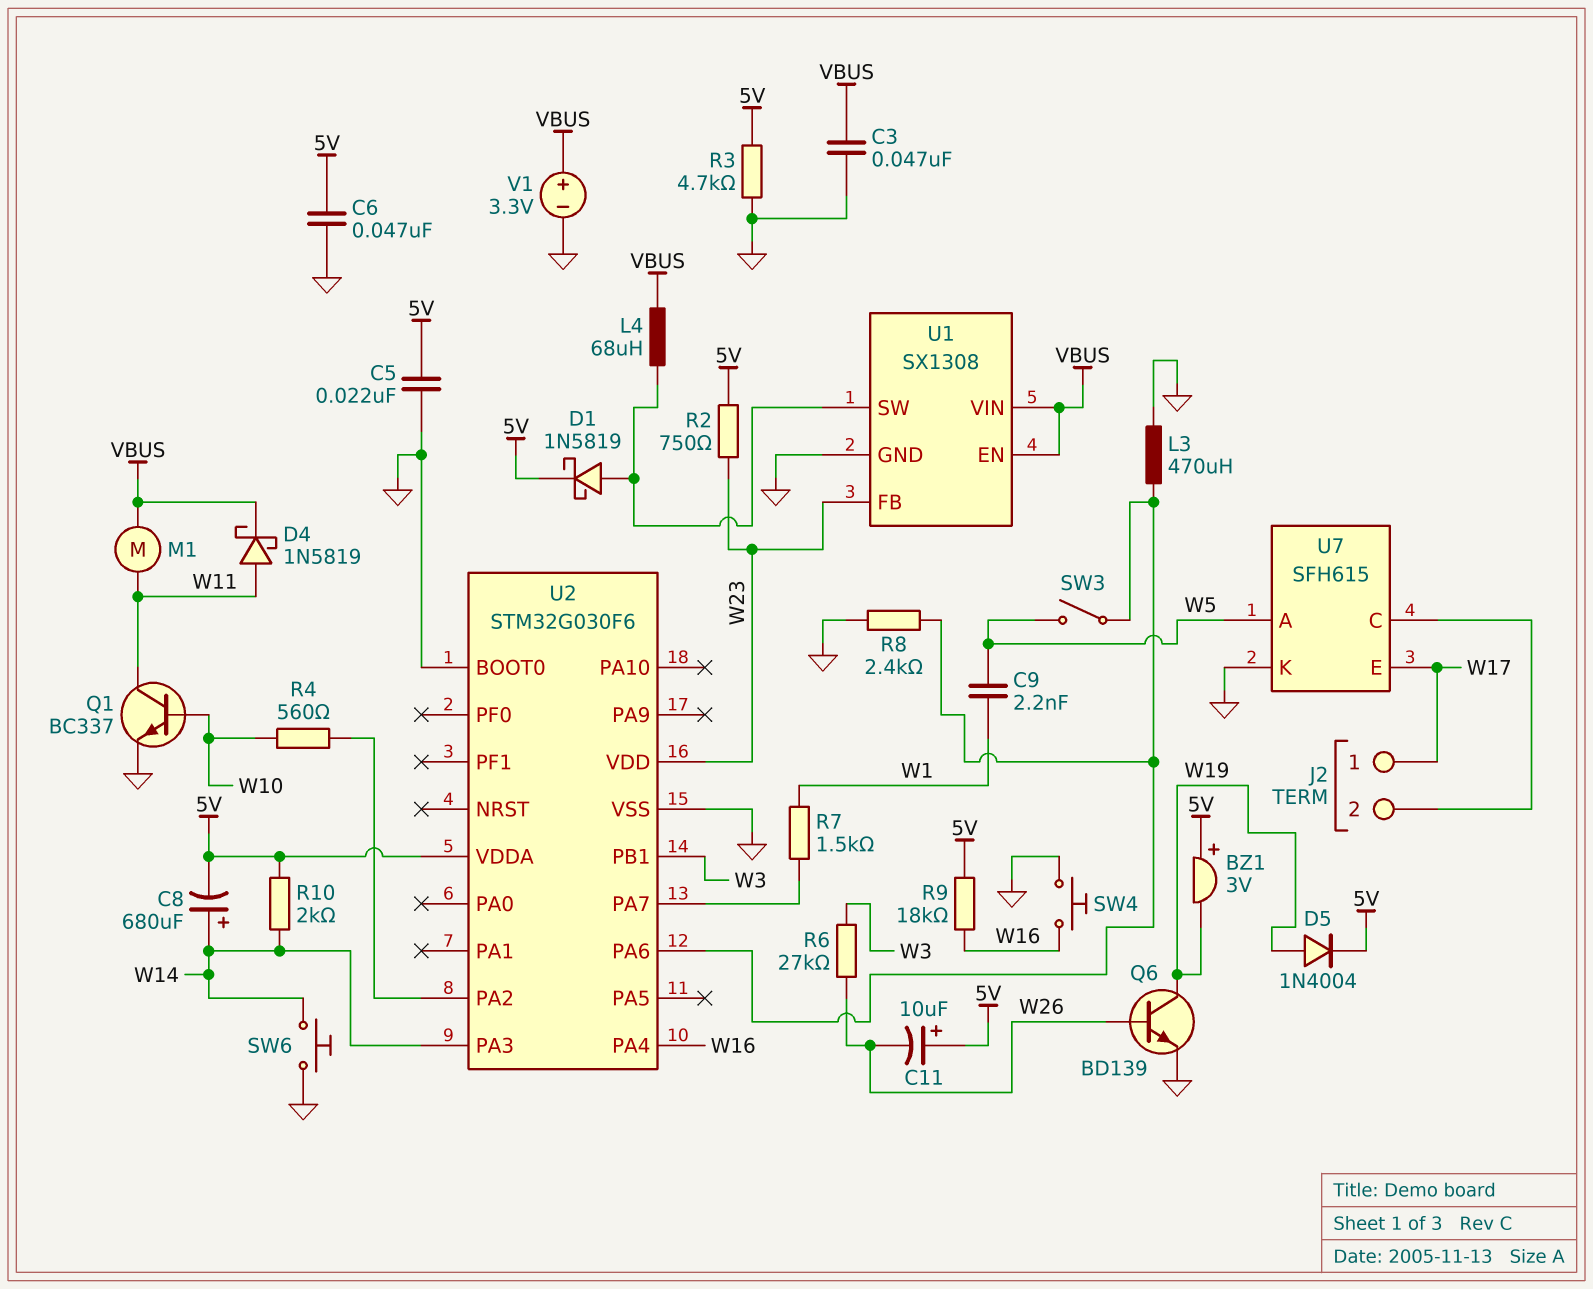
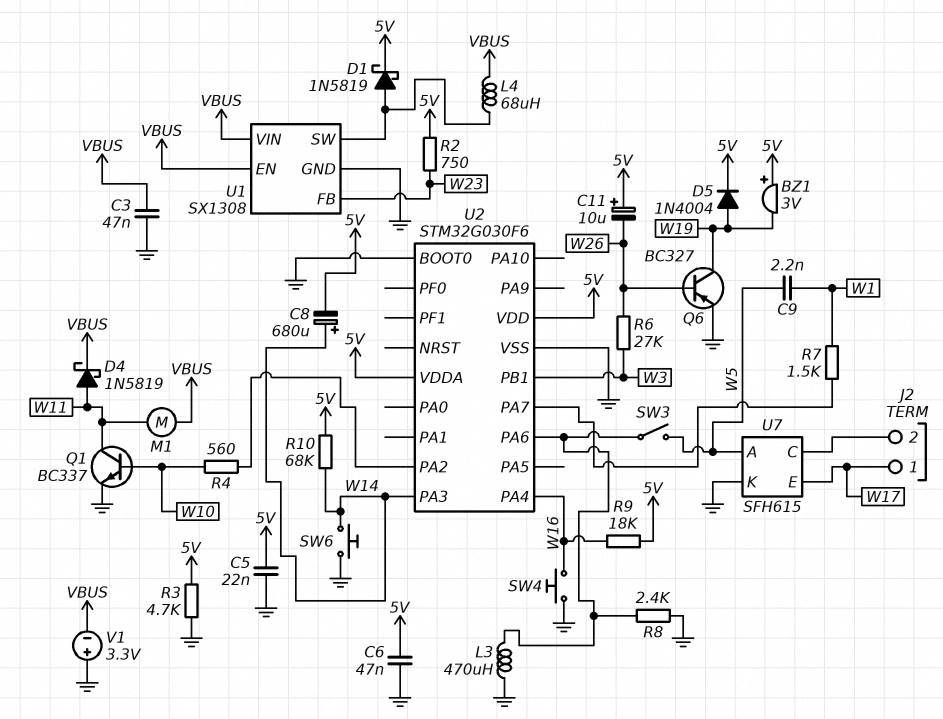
Q6: NPN BD139 (B W26, C W19, E GND) -> PNP BC327 (B W26, C W19, E GND)
R10: 2k (5V, W14) -> 68k (5V, W14)
U2 pin VDD: W23 -> 5V
V1: 3.3V (plus VBUS, minus GND) -> 3.3V (plus GND, minus VBUS)

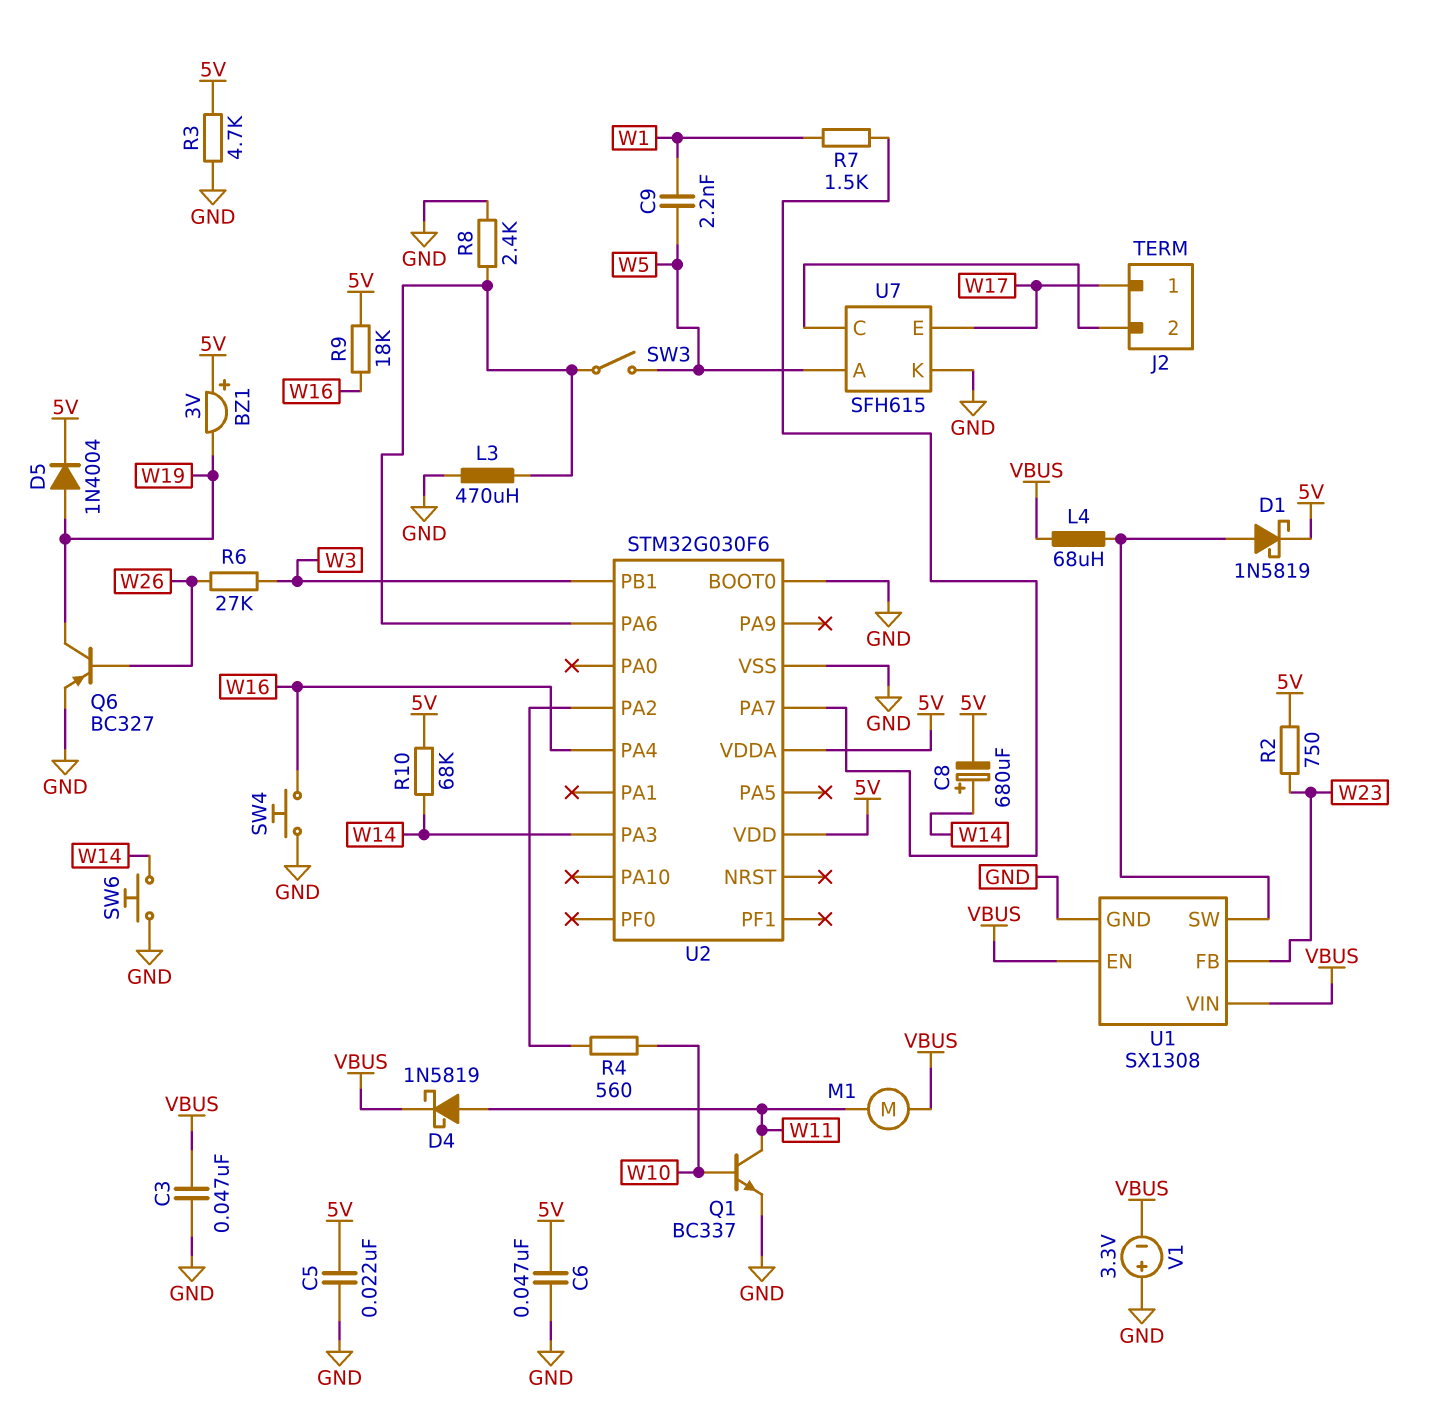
C11: 10uF (plus 5V, minus W26) -> none

